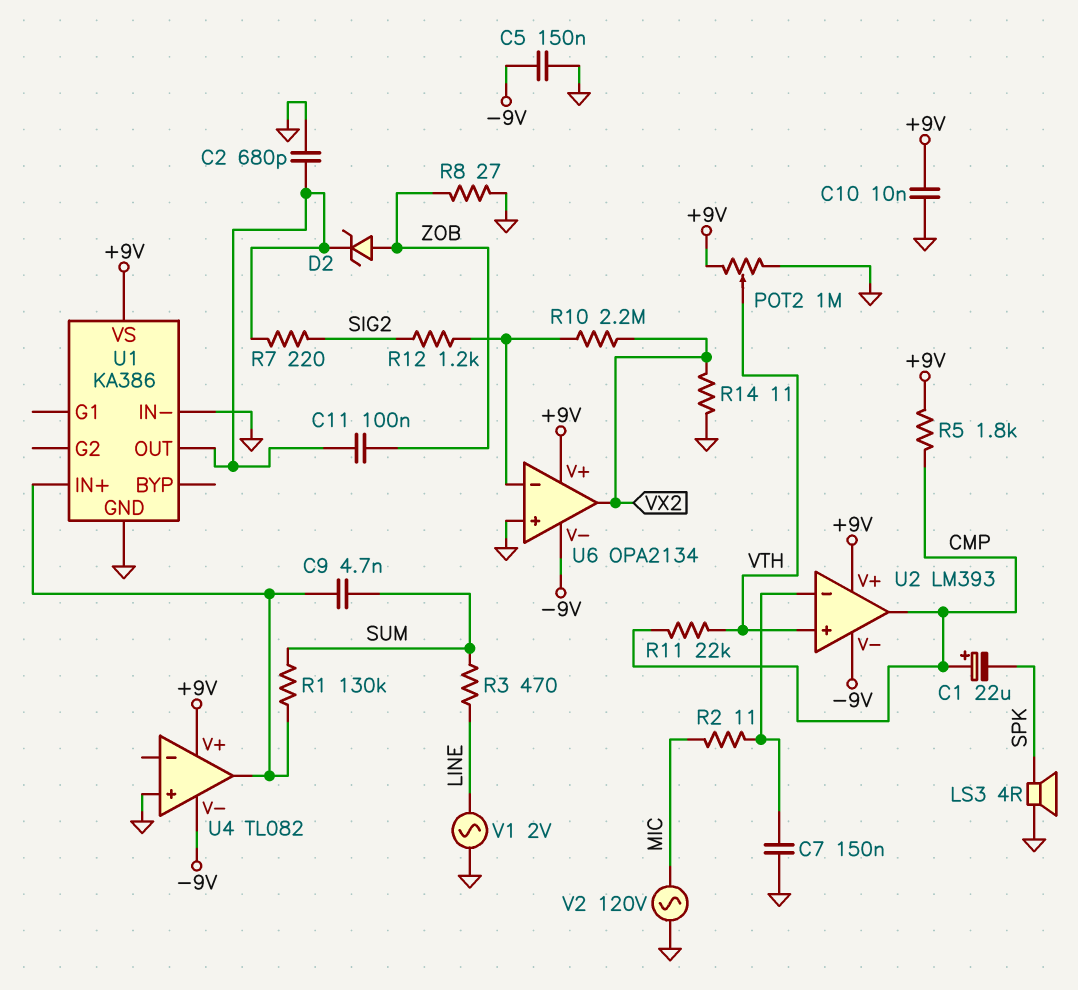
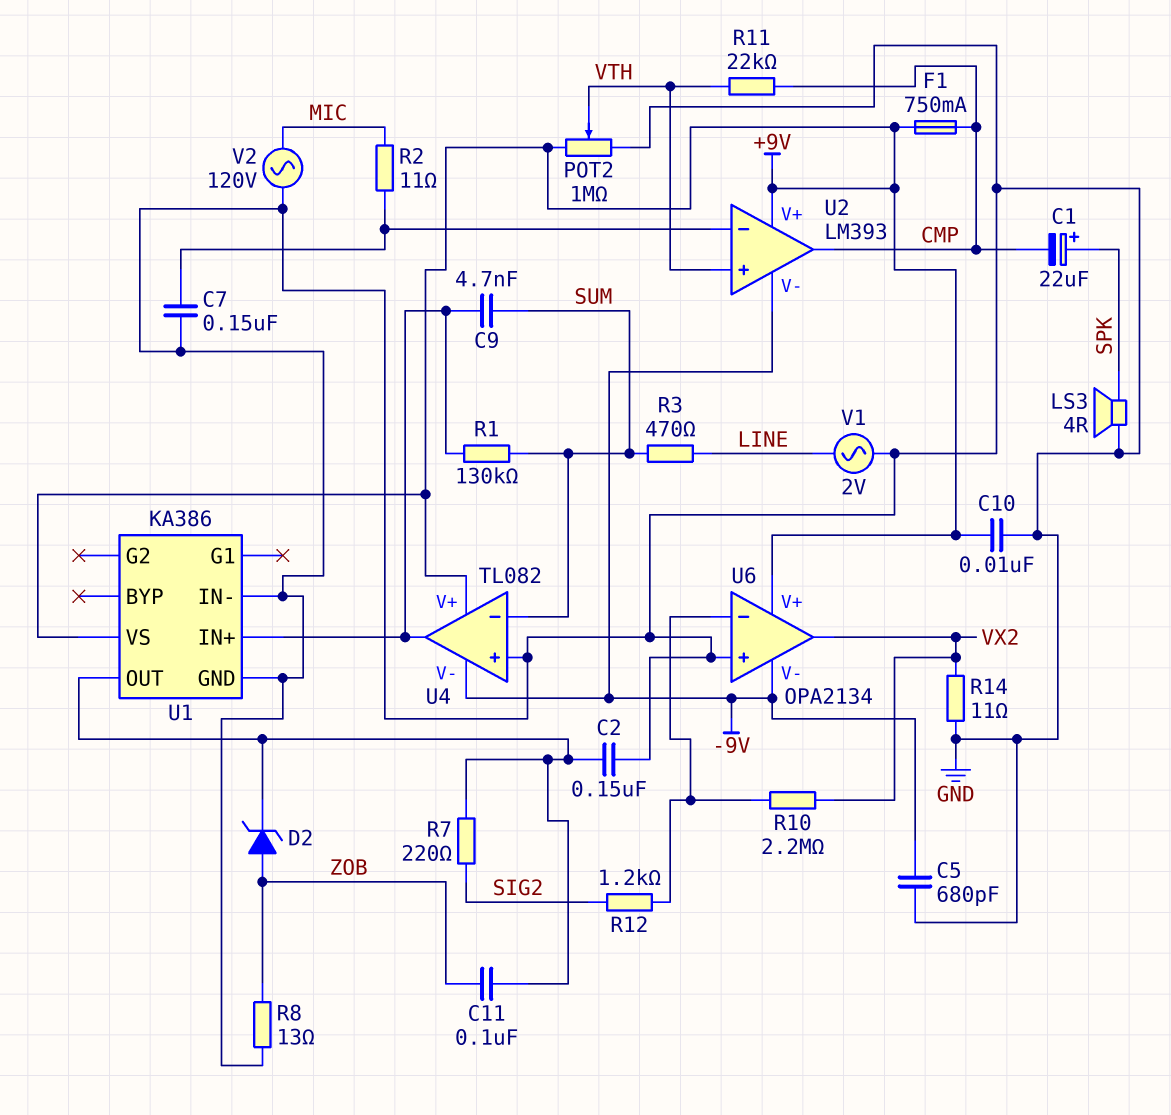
C1: 22uF (plus CMP, minus SPK) -> 22uF (plus SPK, minus CMP)
C2: 680pF (GND, U1/OUT) -> 150nF (GND, U1/OUT)
C5: 150nF (-9V, GND) -> 680pF (-9V, GND)
F1: none -> 750mA (+9V, CMP)
R5: 1.8k (+9V, CMP) -> none
R8: 27 (GND, ZOB) -> 13 (GND, ZOB)
U4 pin in-: none -> SUM

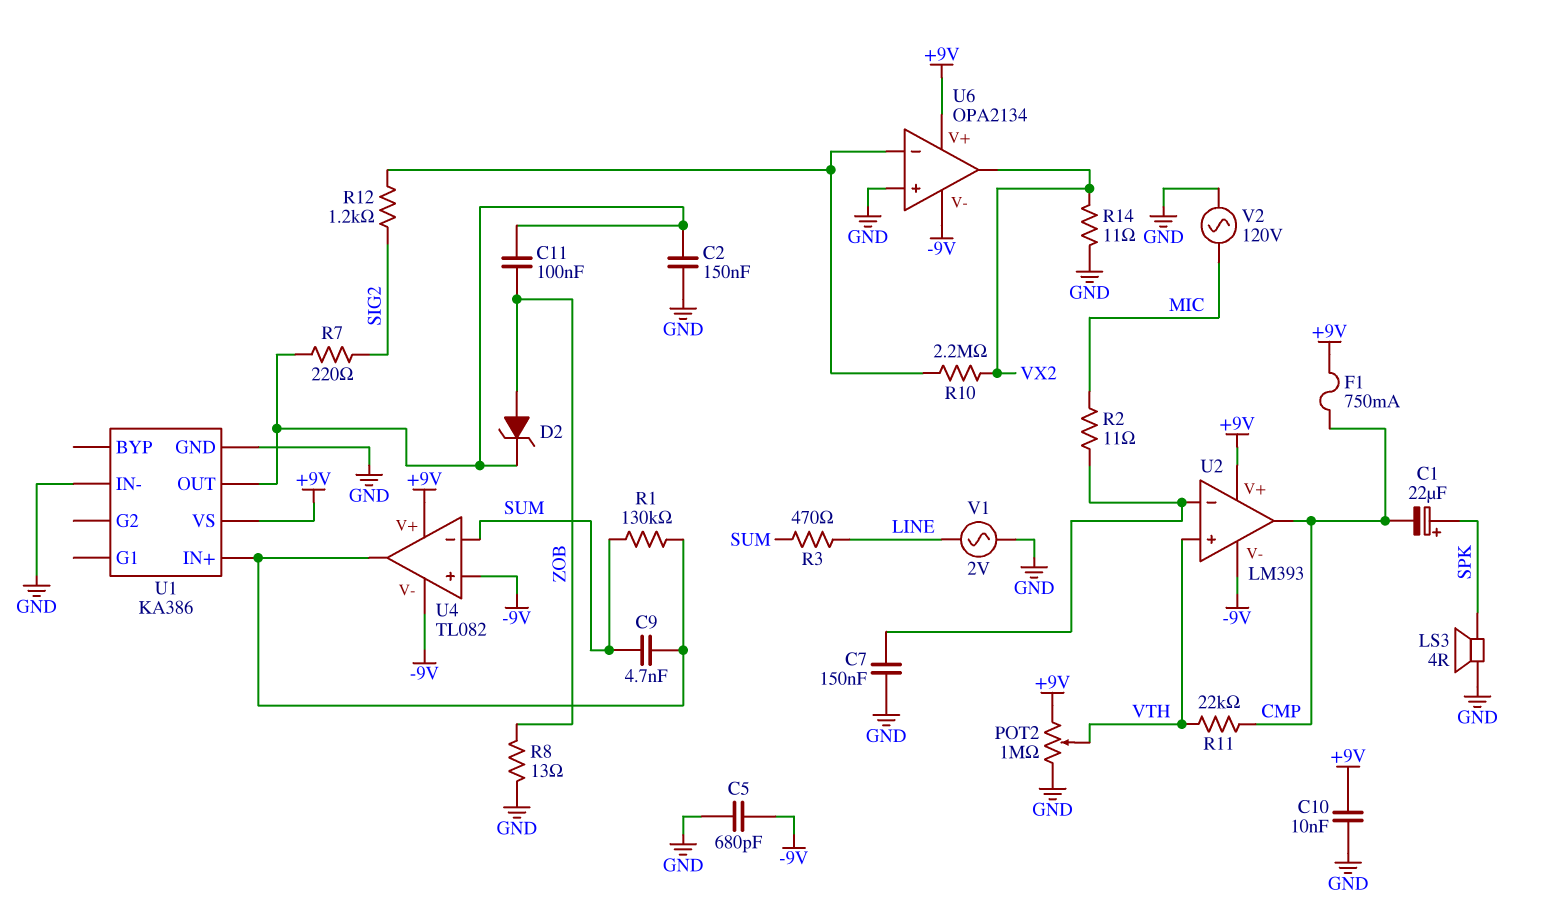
U4 pin in+: GND -> -9V

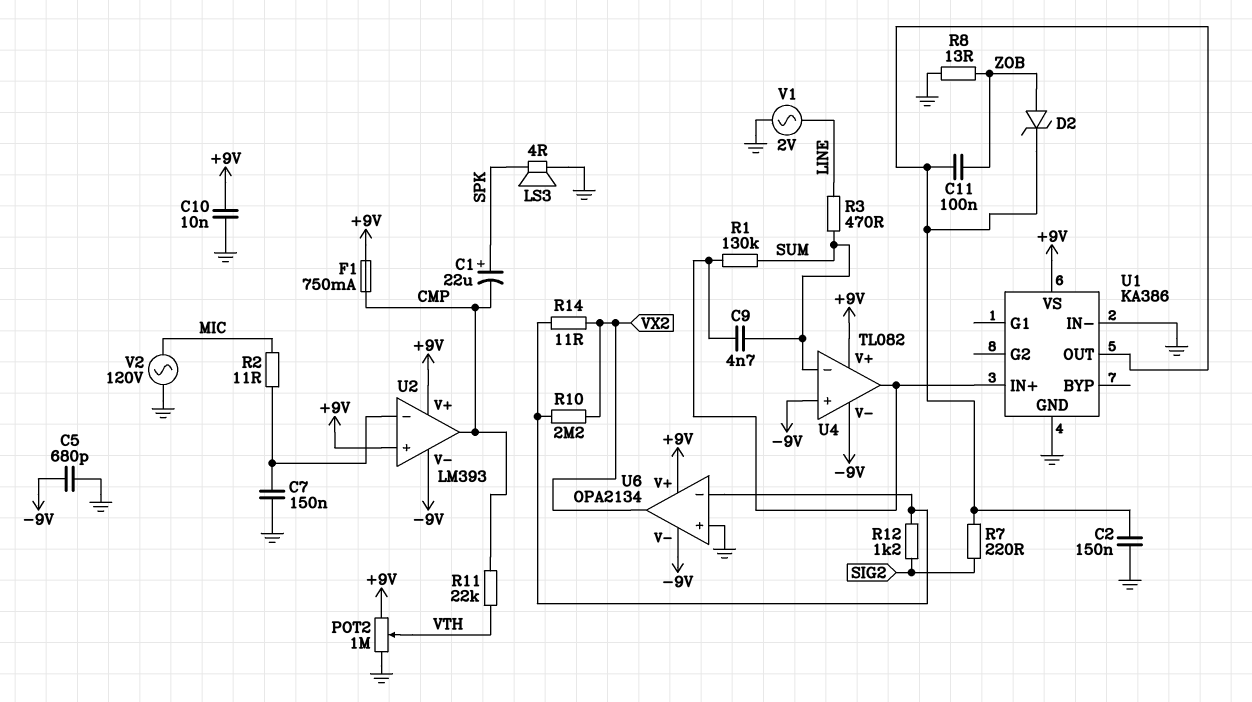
R14: 11 (GND, VX2) -> 11 (U6/in-, VX2)
U2 pin in+: VTH -> +9V

